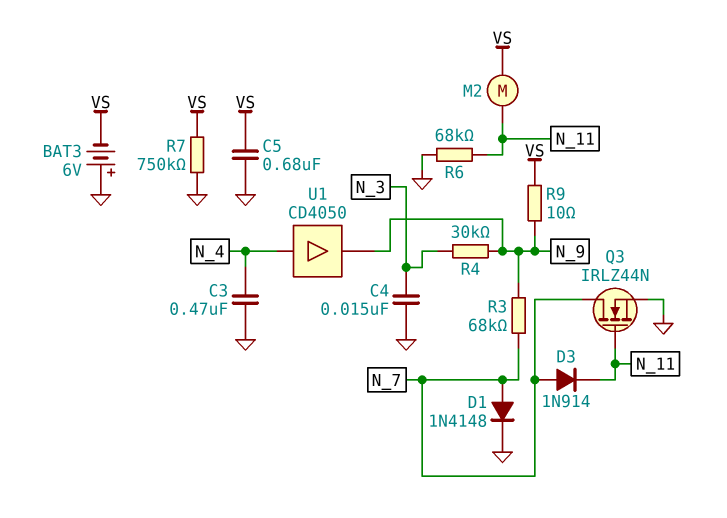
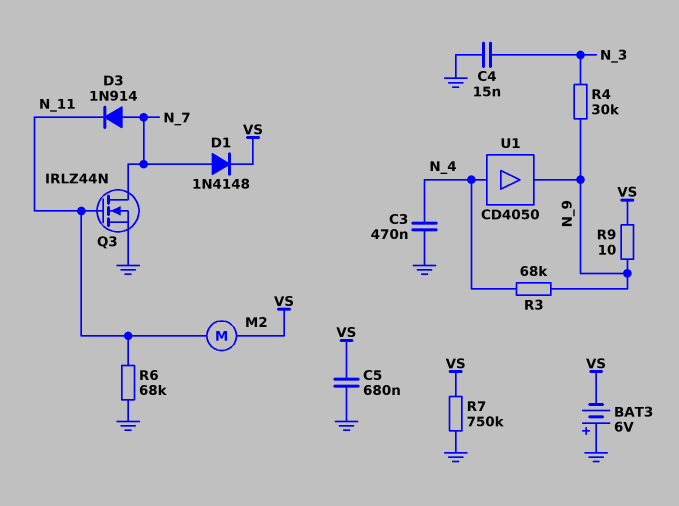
D1: diode 1N4148 (A N_7, K GND) -> diode 1N4148 (A N_7, K VS)
R3: 68k (N_7, N_9) -> 68k (N_4, N_9)

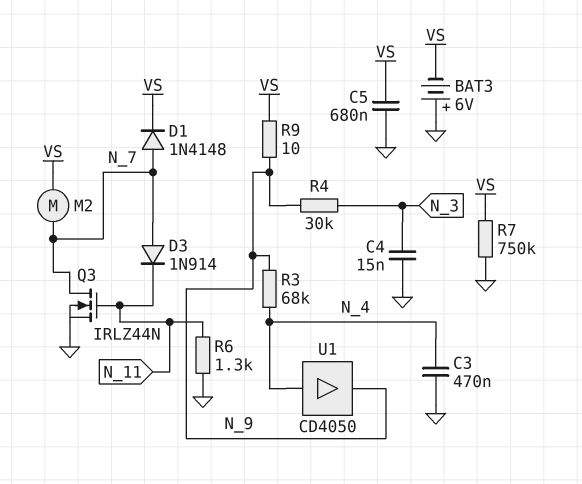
M2: motor (N_11, VS) -> motor (N_7, VS)
R6: 68k (GND, N_11) -> 1.3k (GND, N_11)

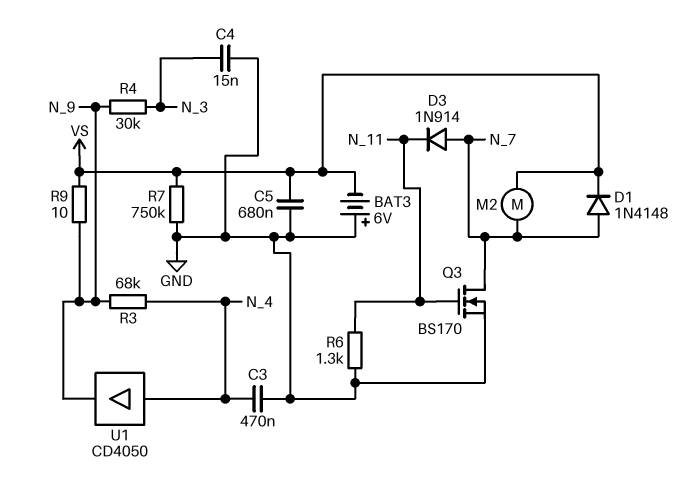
Q3: NMOS IRLZ44N (G N_11, D N_7, S GND) -> NMOS BS170 (G N_11, D N_7, S GND)

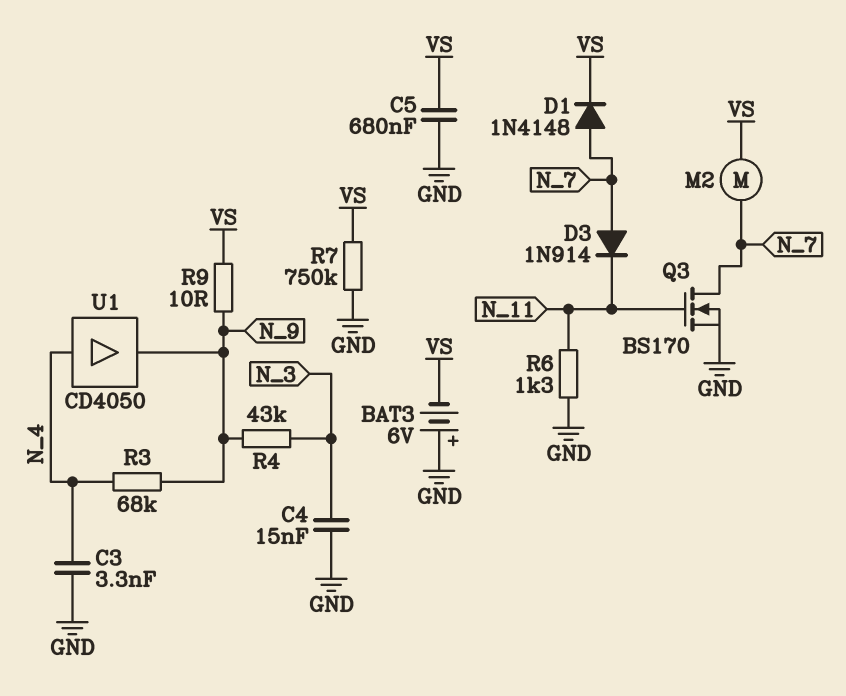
C3: 470nF (GND, N_4) -> 3.3nF (GND, N_4)
R4: 30k (N_3, N_9) -> 43k (N_3, N_9)

